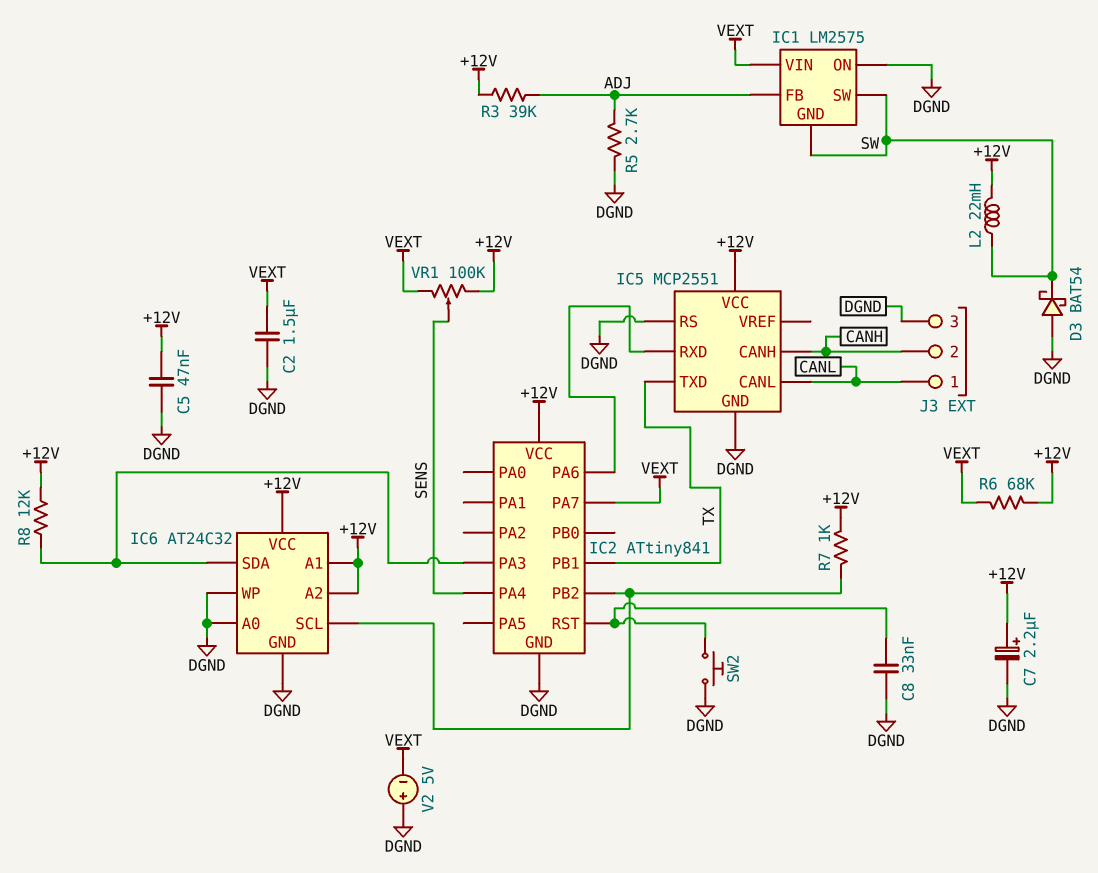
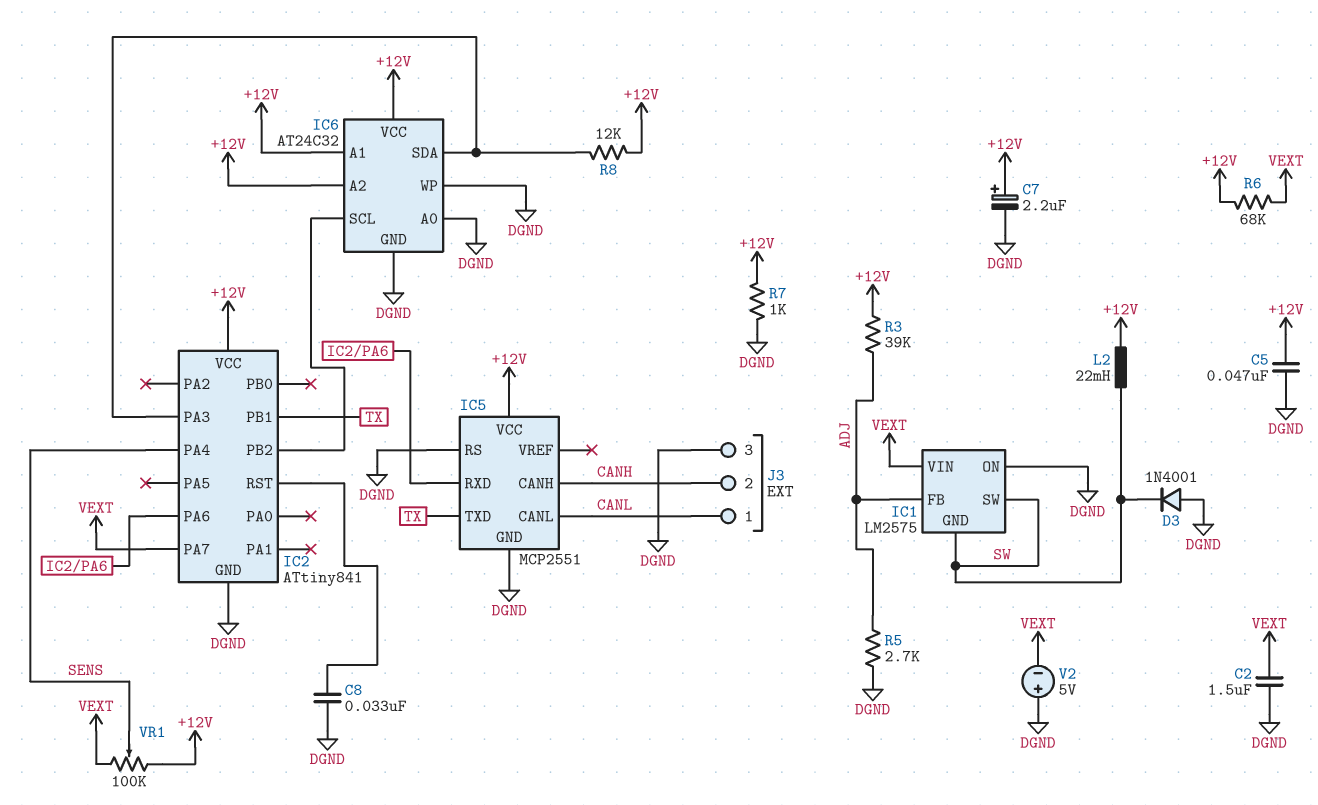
D3: schottky BAT54 (A DGND, K SW) -> diode 1N4001 (A DGND, K SW)
R7: 1k (+12V, IC2/PB2) -> 1k (+12V, DGND)
SW2: button (DGND, IC2/RST) -> none

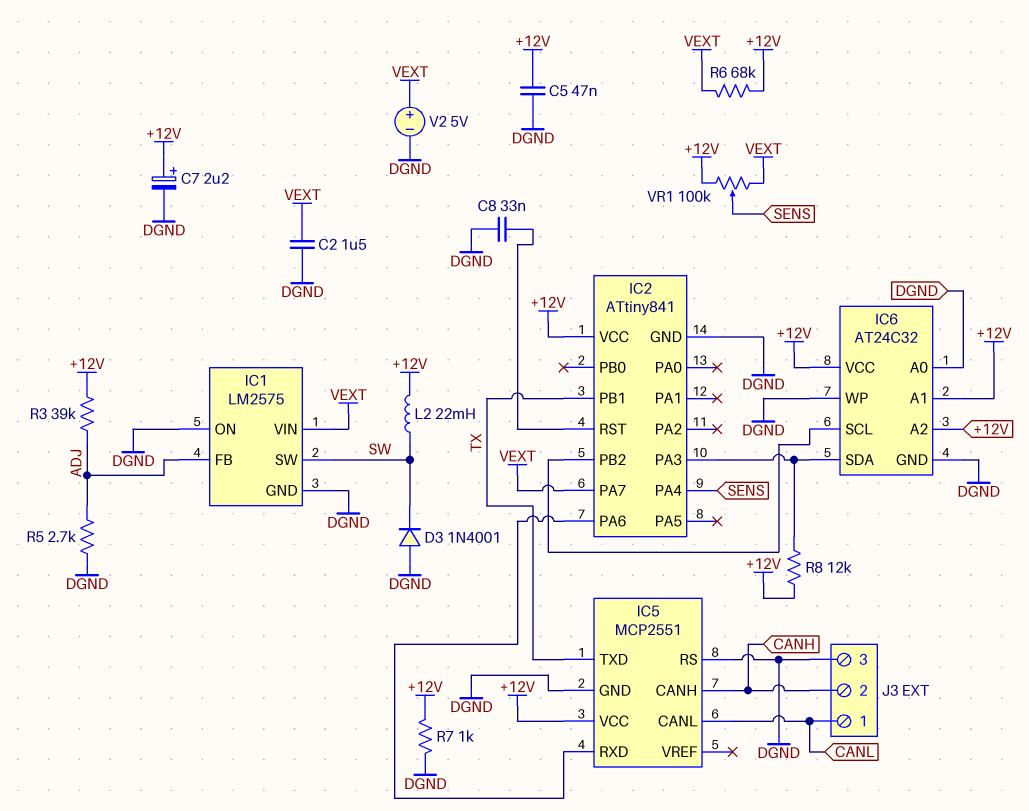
IC1 pin GND: SW -> DGND
V2: 5V (plus DGND, minus VEXT) -> 5V (plus VEXT, minus DGND)

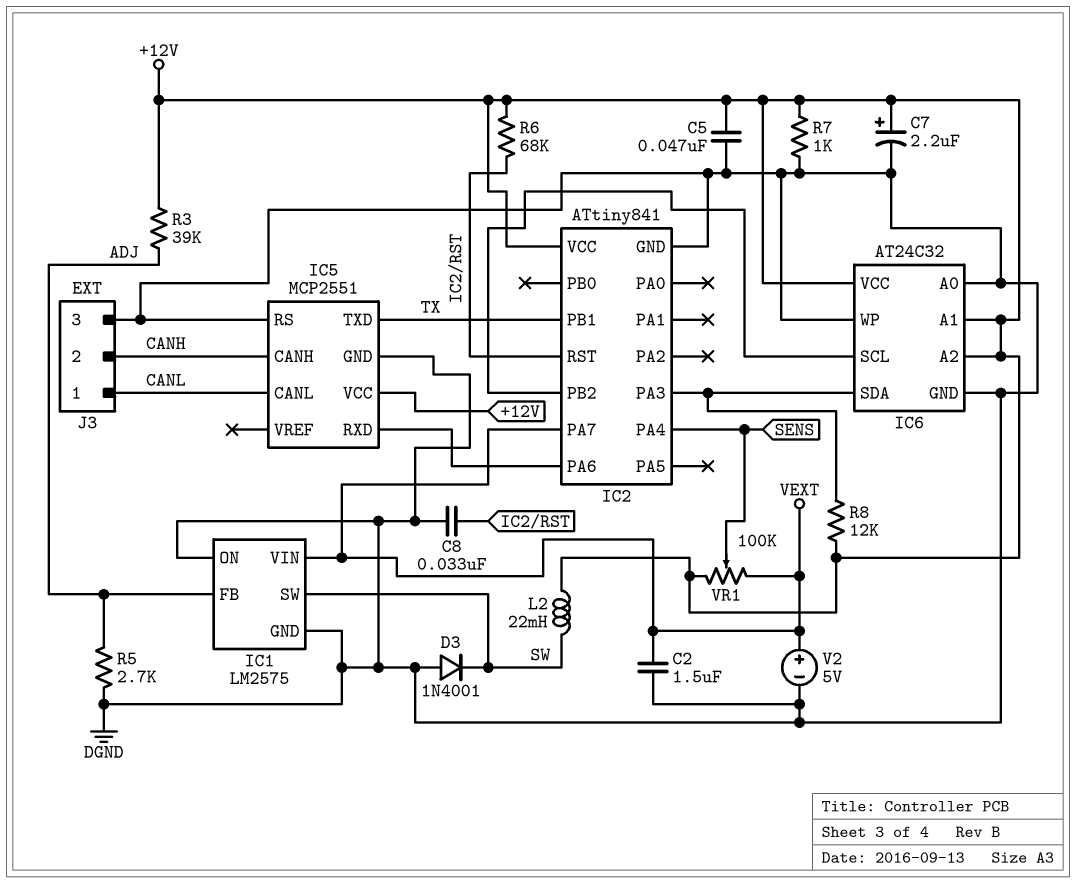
R6: 68k (+12V, VEXT) -> 68k (+12V, IC2/RST)

